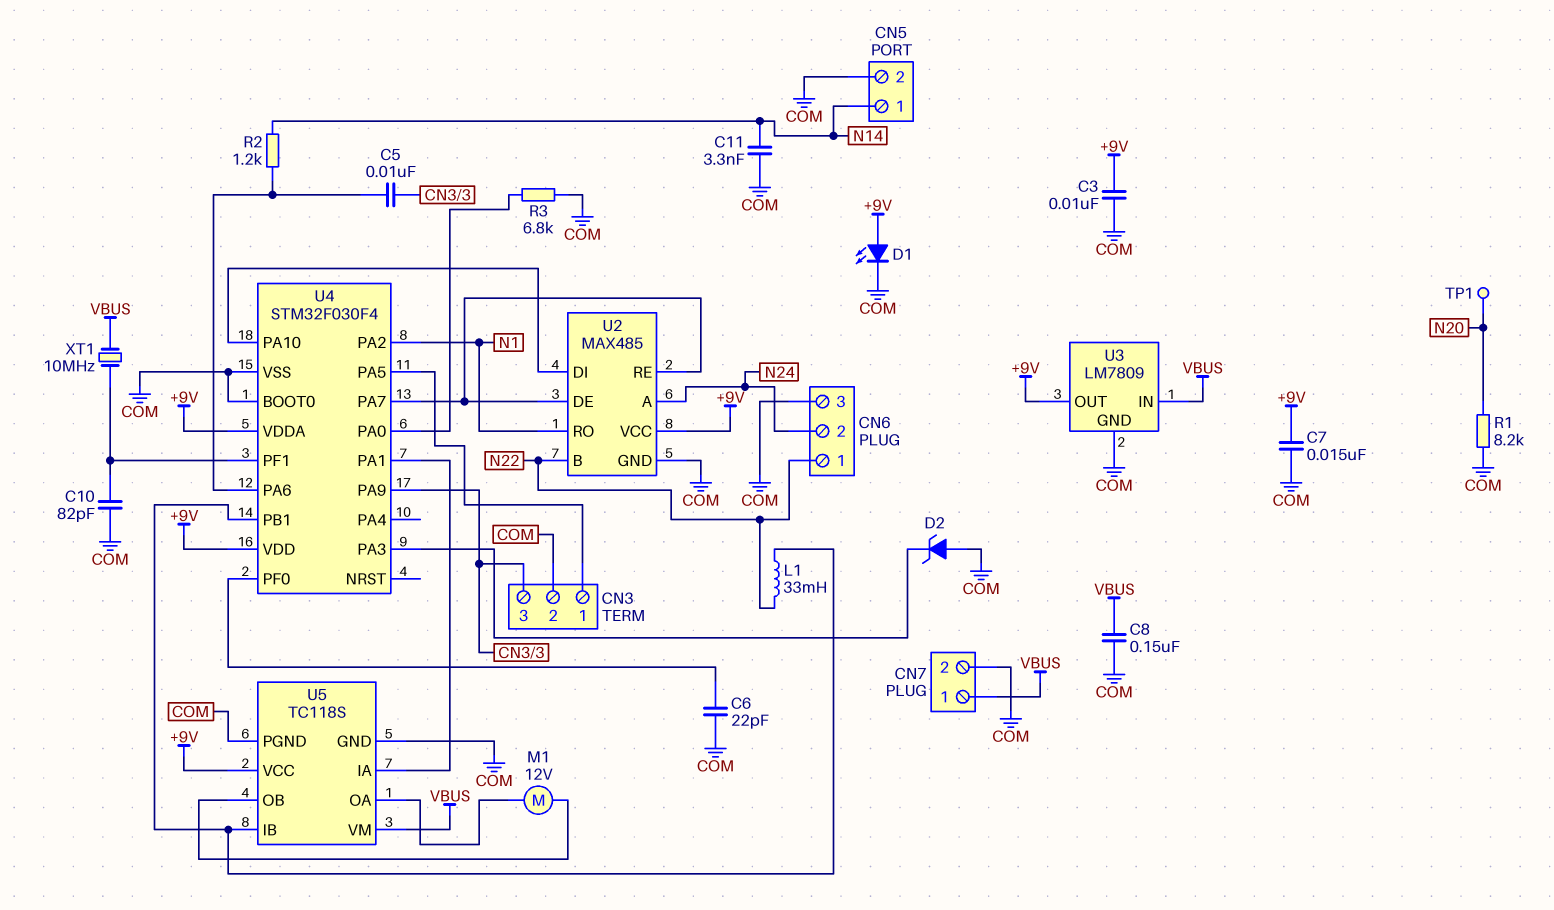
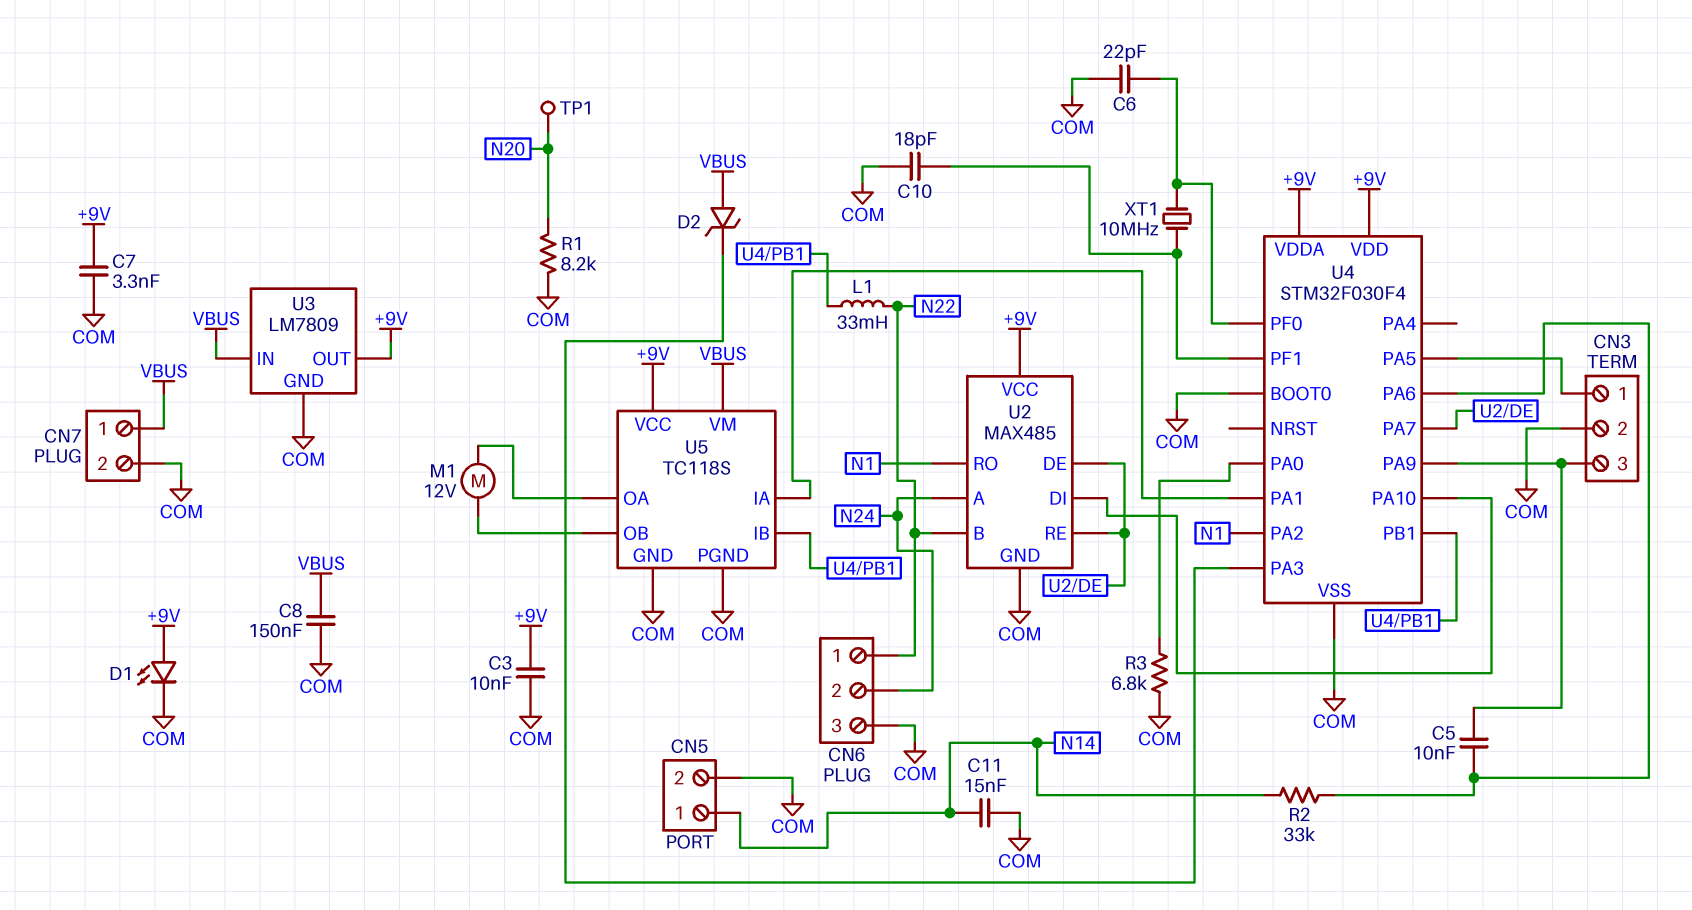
C7: 15nF (+9V, COM) -> 3.3nF (+9V, COM)
C10: 82pF (COM, U4/PF1) -> 18pF (COM, U4/PF1)
C11: 3.3nF (COM, N14) -> 15nF (COM, N14)
D2: zener (A COM, K U4/PA3) -> zener (A VBUS, K U4/PA3)
R2: 1.2k (N14, U4/PA6) -> 33k (N14, U4/PA6)
XT1: 10MHz (U4/PF1, VBUS) -> 10MHz (U4/PF0, U4/PF1)

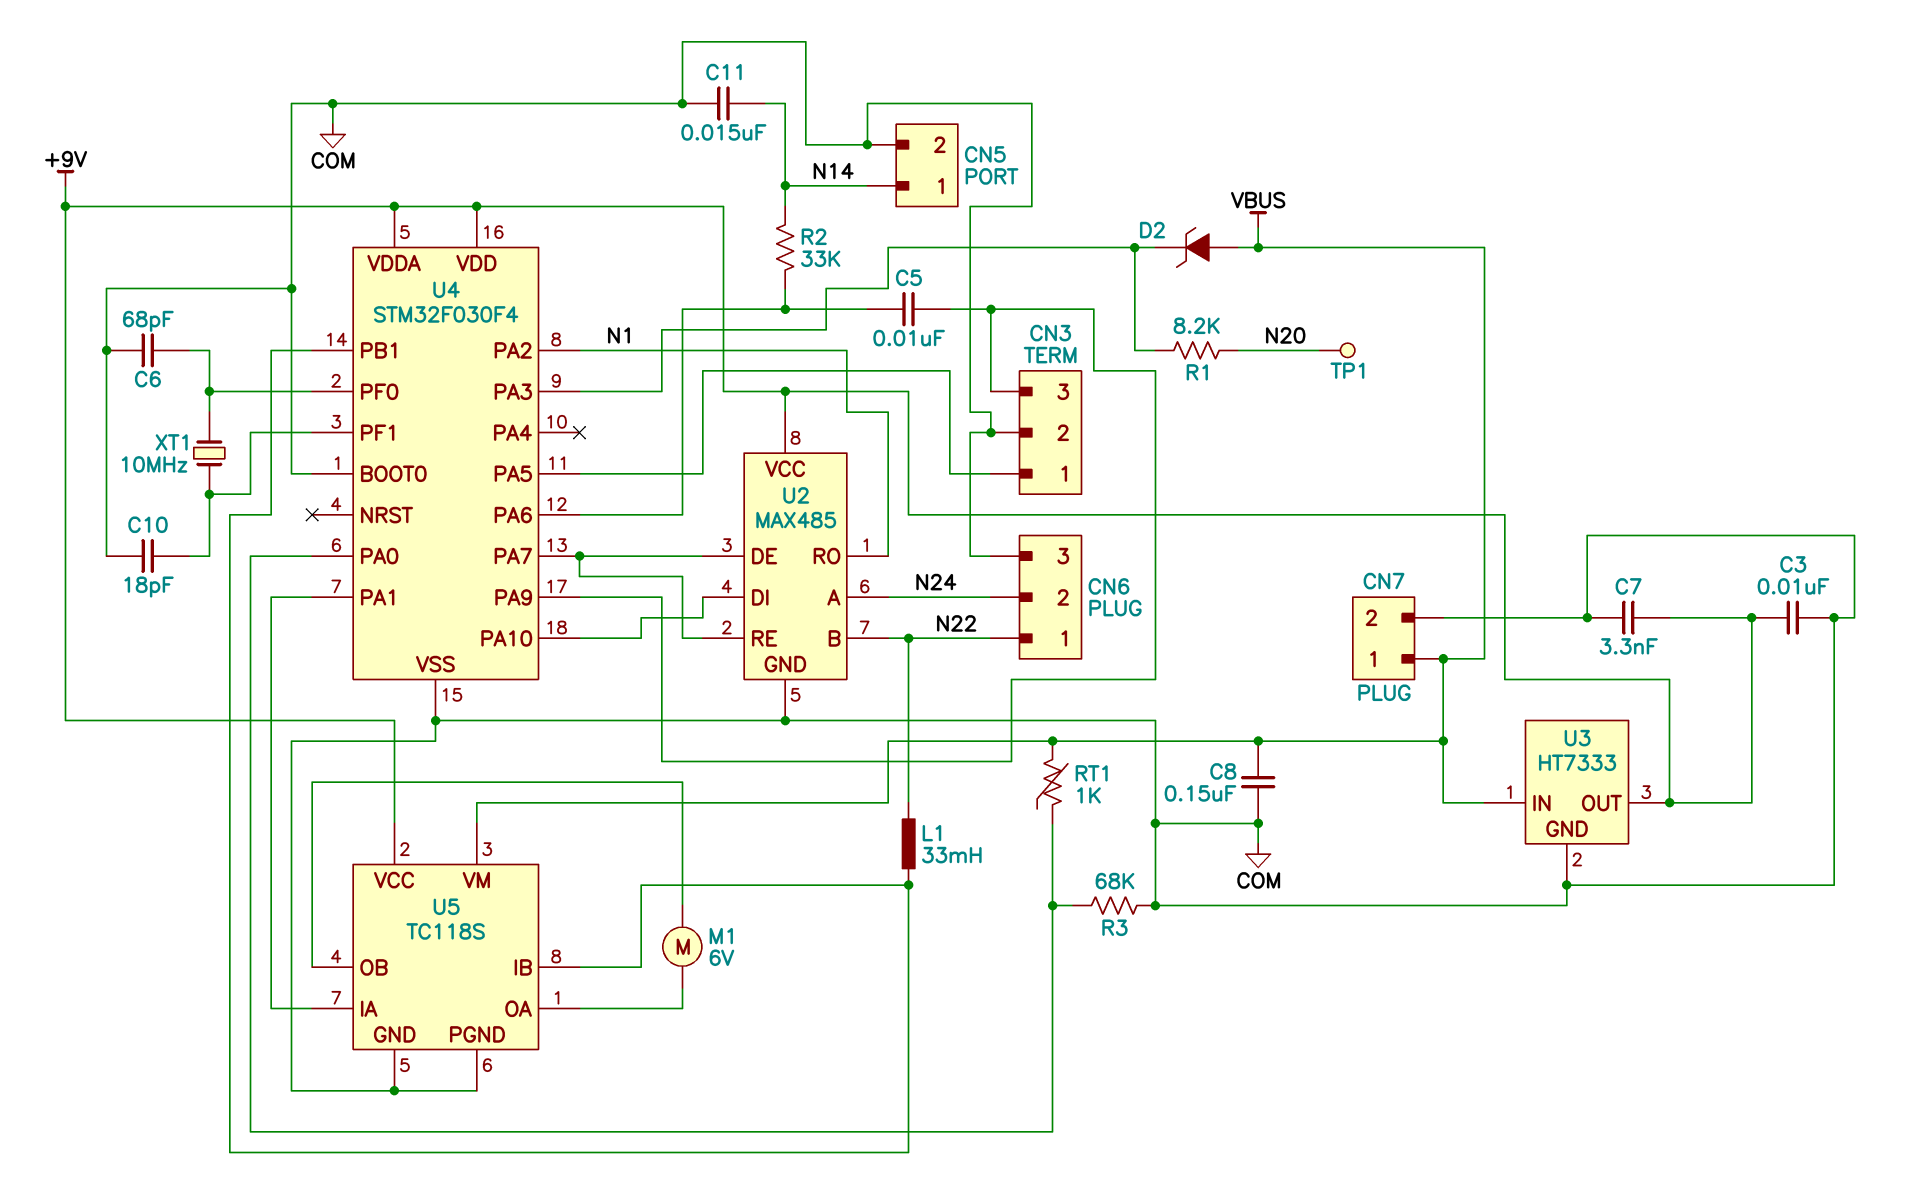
C6: 22pF (COM, U4/PF0) -> 68pF (COM, U4/PF0)
D1: LED (A +9V, K COM) -> none
M1: motor 12V (U5/OA, U5/OB) -> motor 6V (U5/OA, U5/OB)
R1: 8.2k (COM, N20) -> 8.2k (N20, U4/PA3)
R3: 6.8k (COM, U4/PA0) -> 68k (COM, U4/PA0)
RT1: none -> 1k (U4/PA0, VBUS)
U3: LM7809 -> HT7333

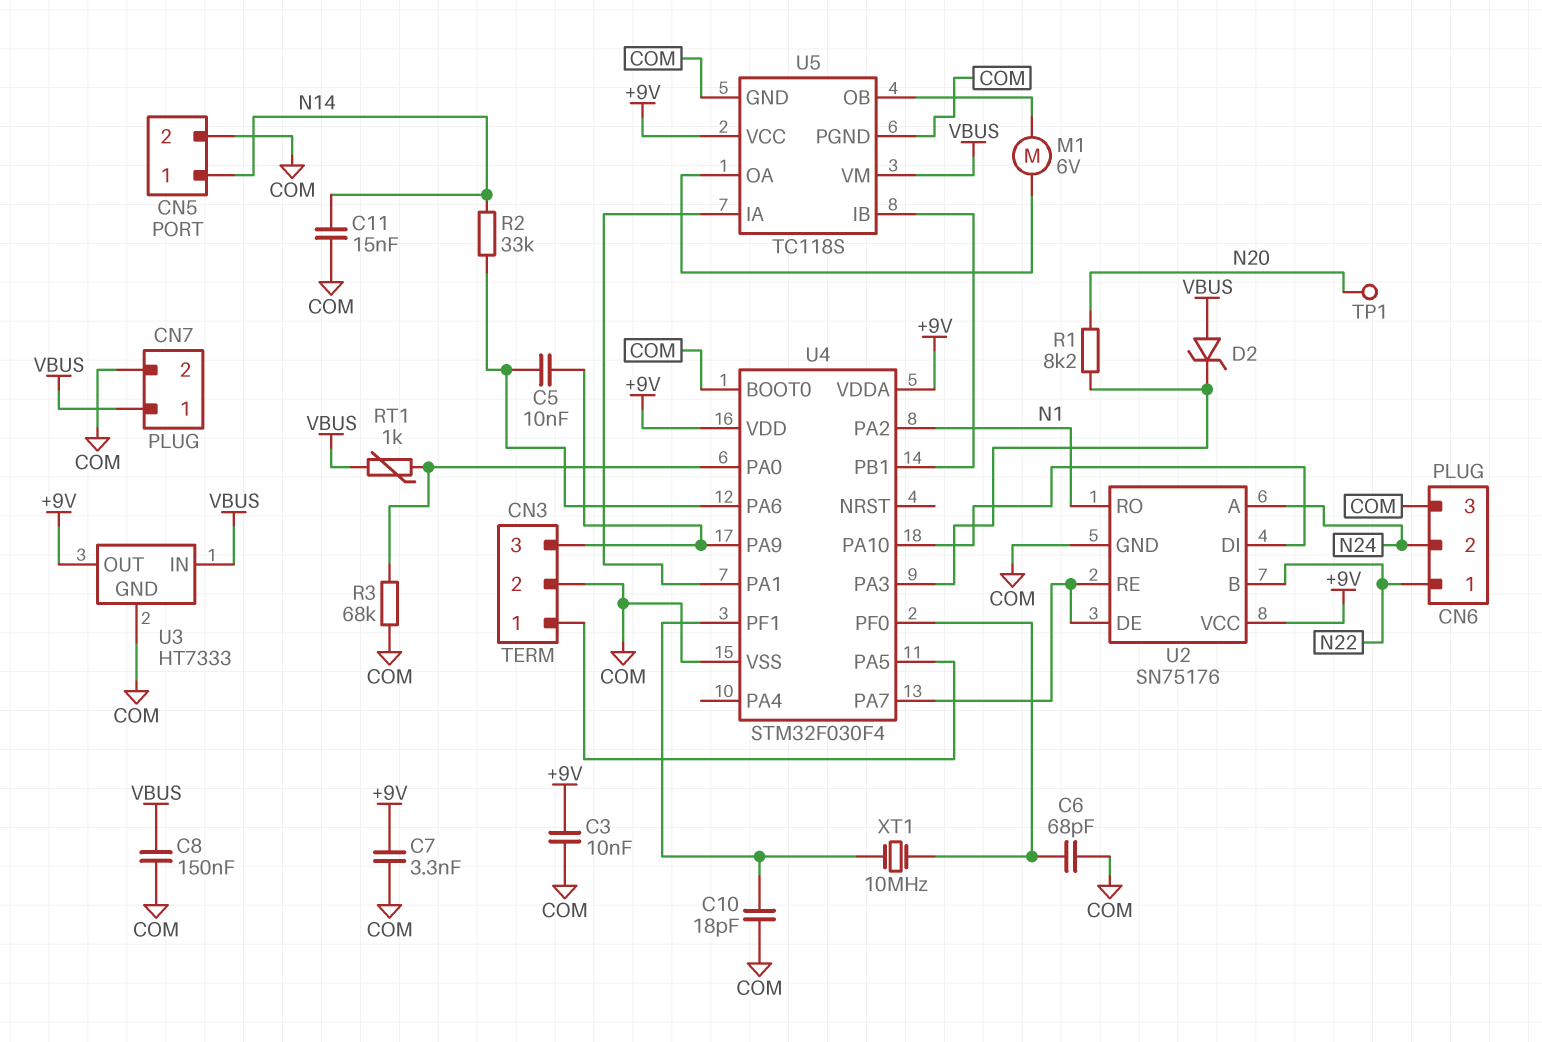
L1: 33mH (N22, U4/PB1) -> none
U2: MAX485 -> SN75176

